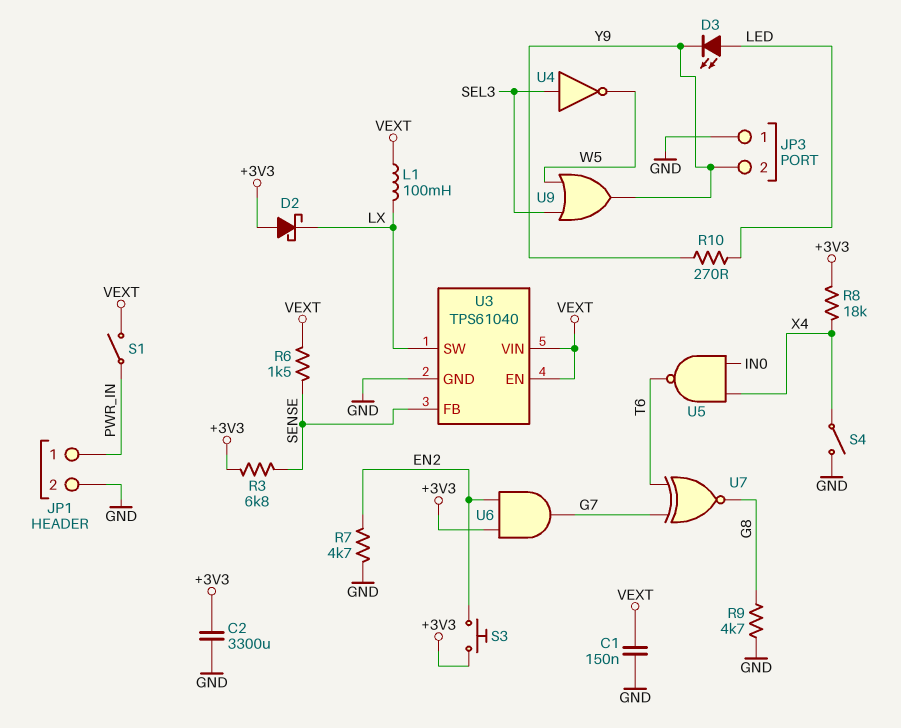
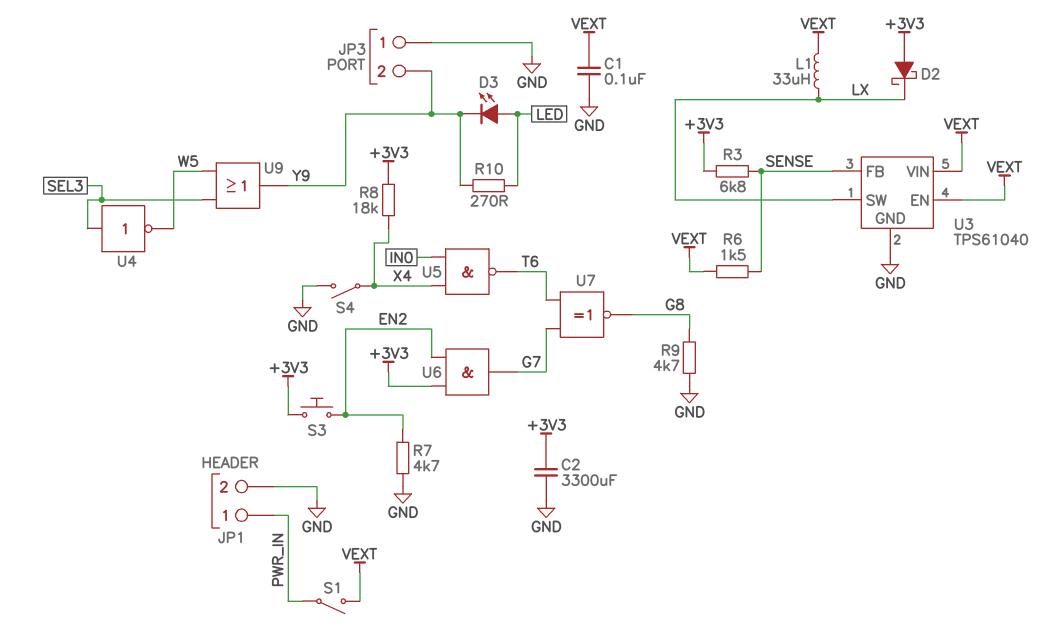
C1: 150nF (GND, VEXT) -> 100nF (GND, VEXT)
L1: 100mH (LX, VEXT) -> 33uH (LX, VEXT)

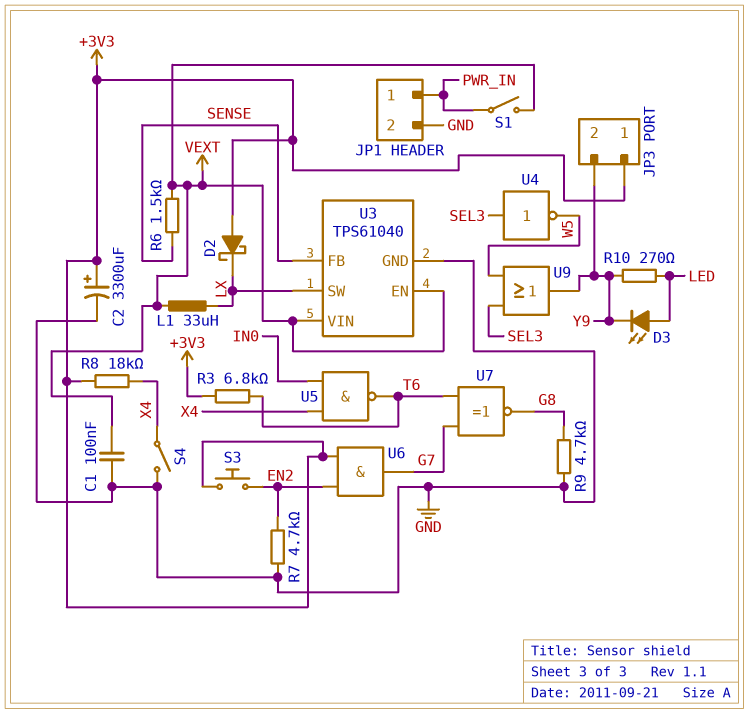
C2: 3300uF (+3V3, GND) -> 3300uF (plus +3V3, minus GND)
JP3 pin 1: GND -> +3V3
R3: 6.8k (+3V3, SENSE) -> 6.8k (+3V3, T6)

